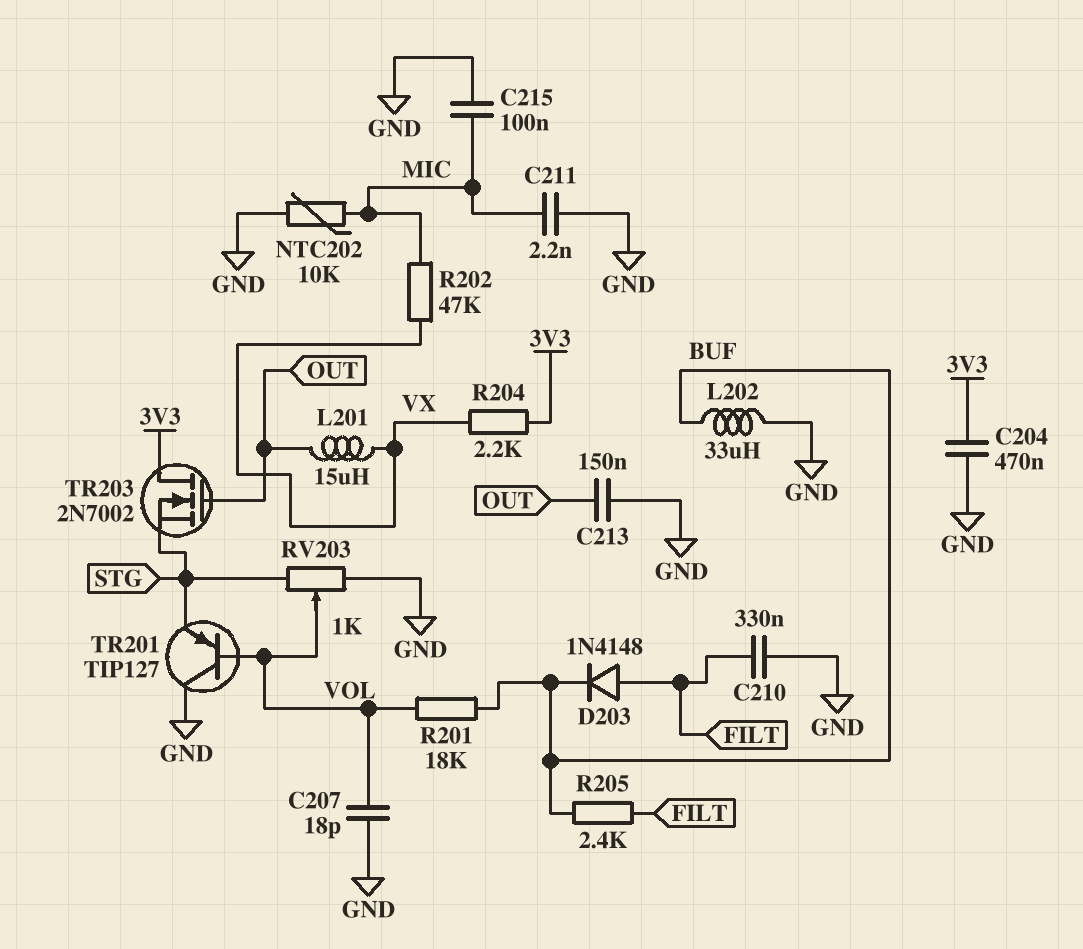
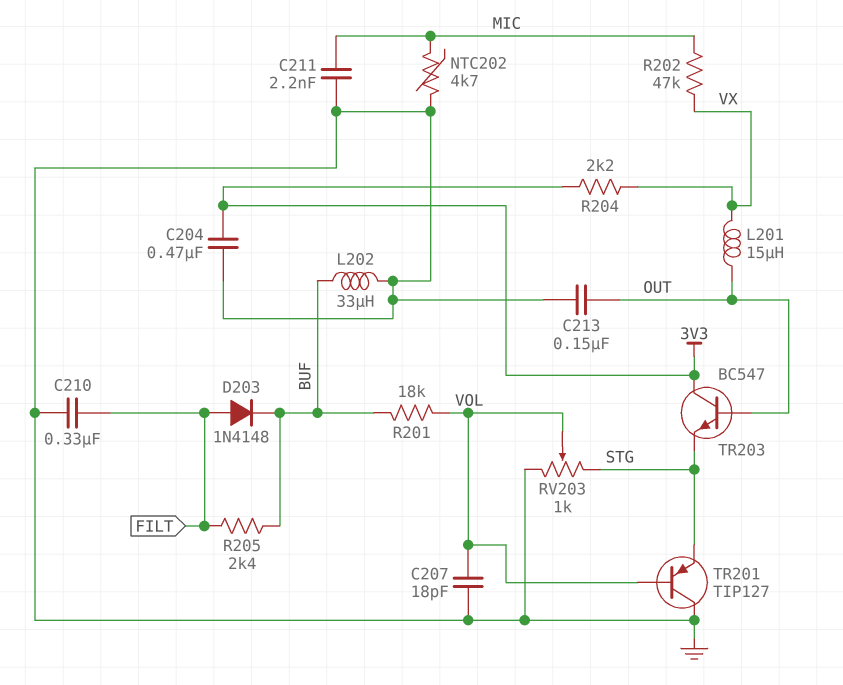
C215: 100nF (GND, MIC) -> none
NTC202: 10k (GND, MIC) -> 4.7k (GND, MIC)
TR203: NMOS 2N7002 (G OUT, D 3V3, S STG) -> NPN BC547 (B OUT, C 3V3, E STG)

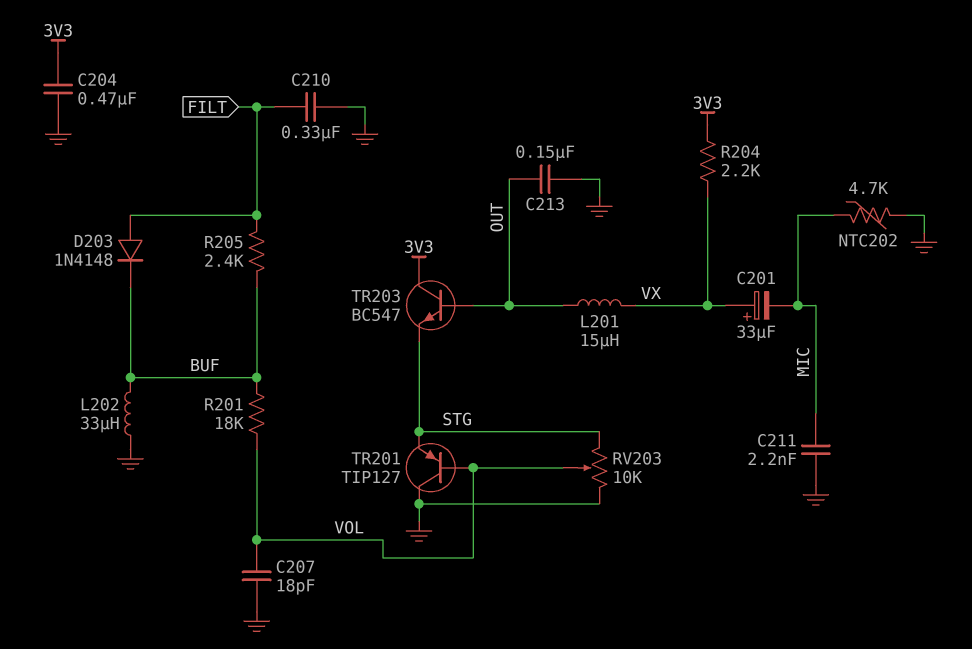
C201: none -> 33uF (plus VX, minus MIC)
R202: 47k (MIC, VX) -> none
RV203: 1k (GND, STG, wiper VOL) -> 10k (GND, STG, wiper VOL)

